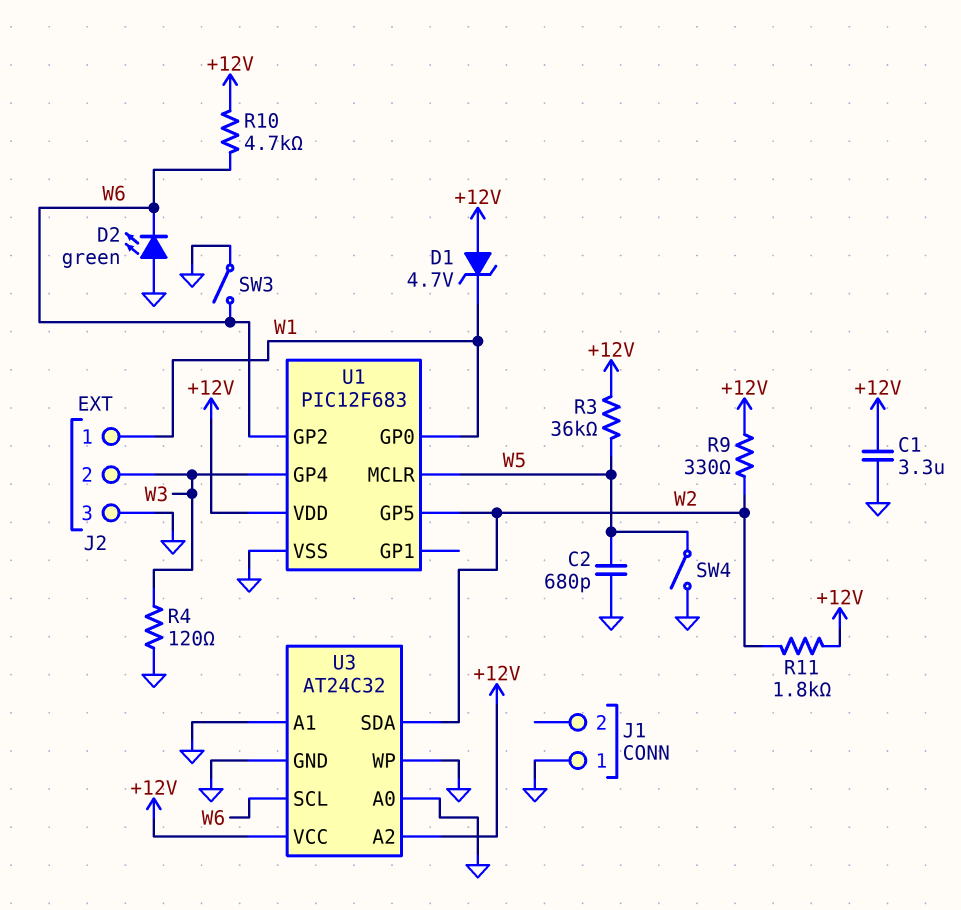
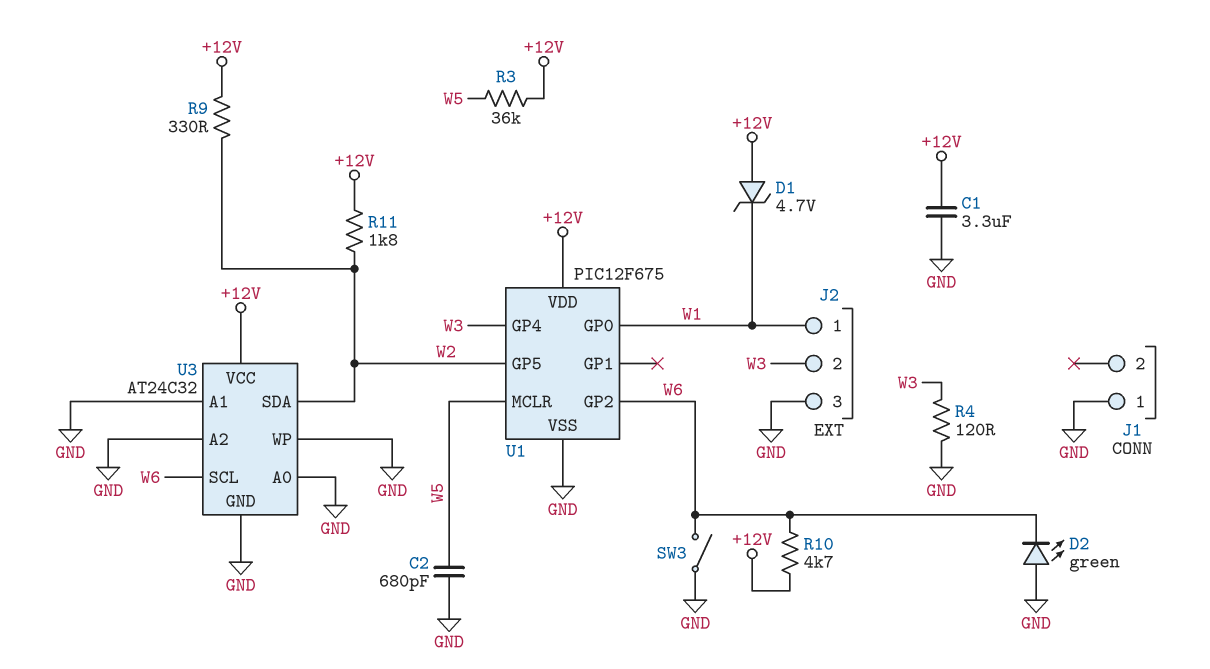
SW4: switch (GND, W5) -> none
U1: PIC12F683 -> PIC12F675
U3 pin A2: +12V -> GND

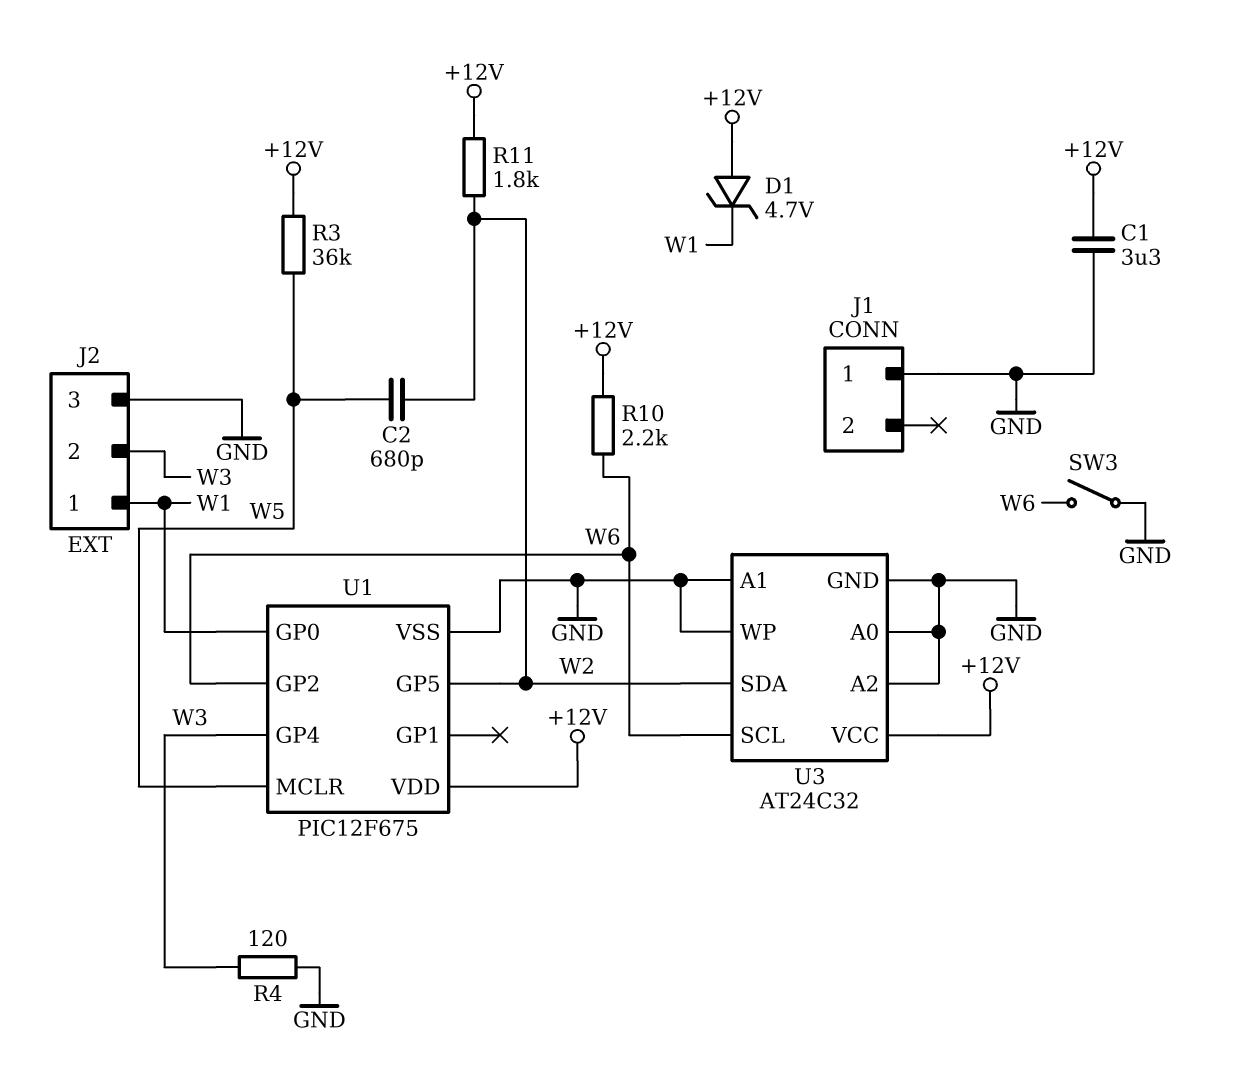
C2: 680pF (GND, W5) -> 680pF (W2, W5)
D2: LED green (A GND, K W6) -> none
R9: 330 (+12V, W2) -> none
R10: 4.7k (+12V, W6) -> 2.2k (+12V, W6)

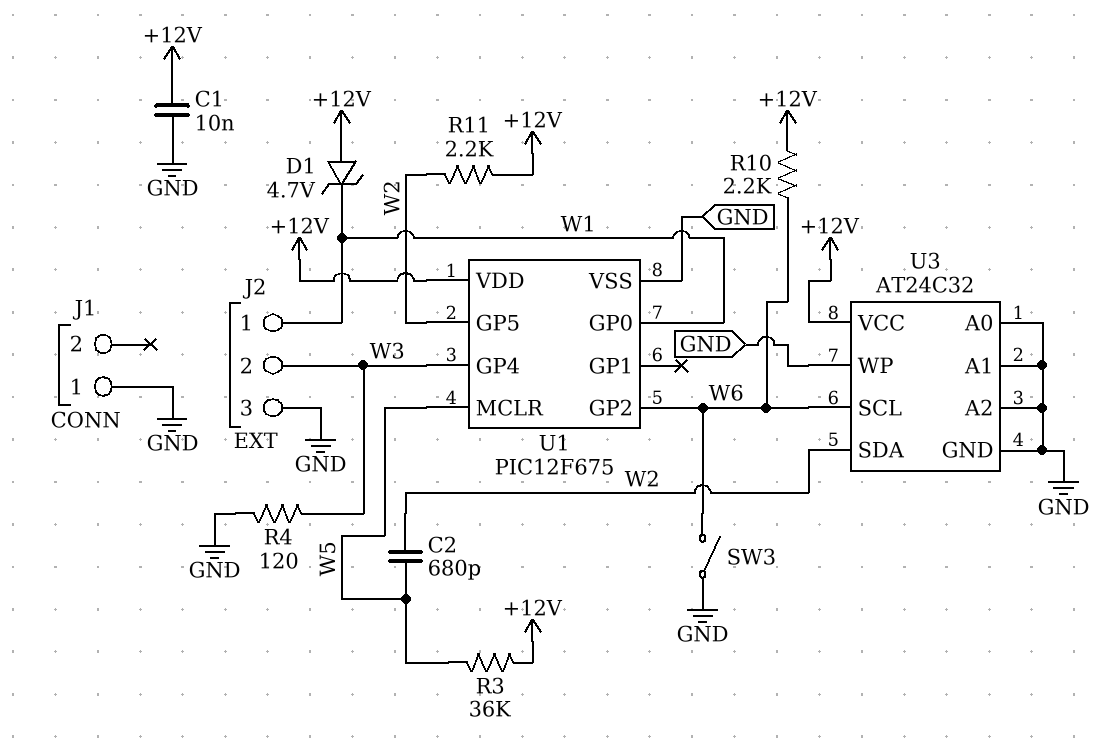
C1: 3.3uF (+12V, GND) -> 10nF (+12V, GND)
R11: 1.8k (+12V, W2) -> 2.2k (+12V, W2)

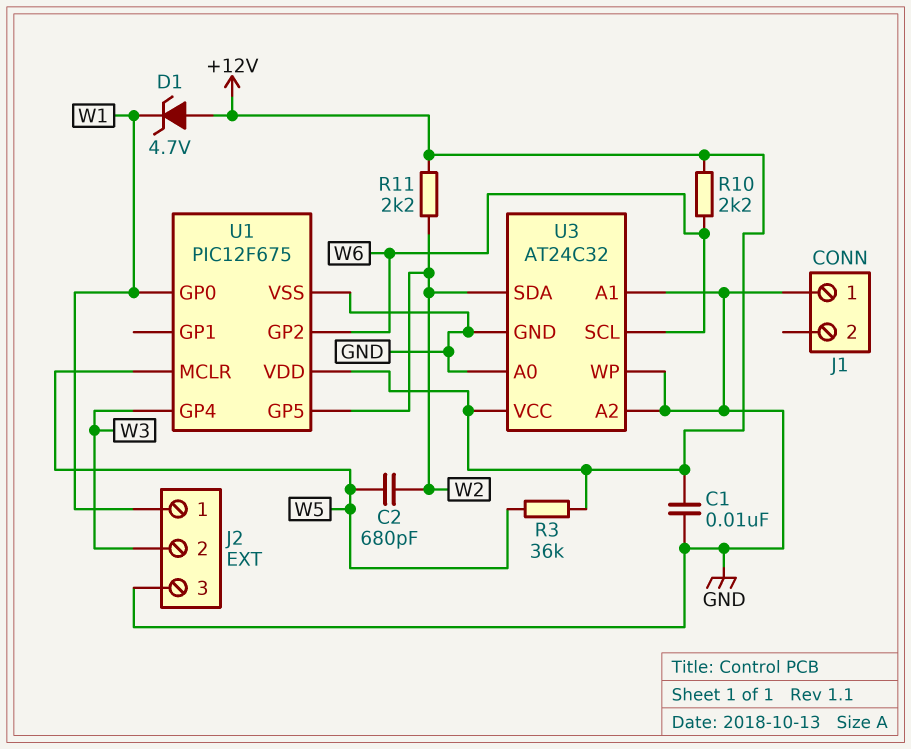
R4: 120 (GND, W3) -> none
SW3: switch (GND, W6) -> none

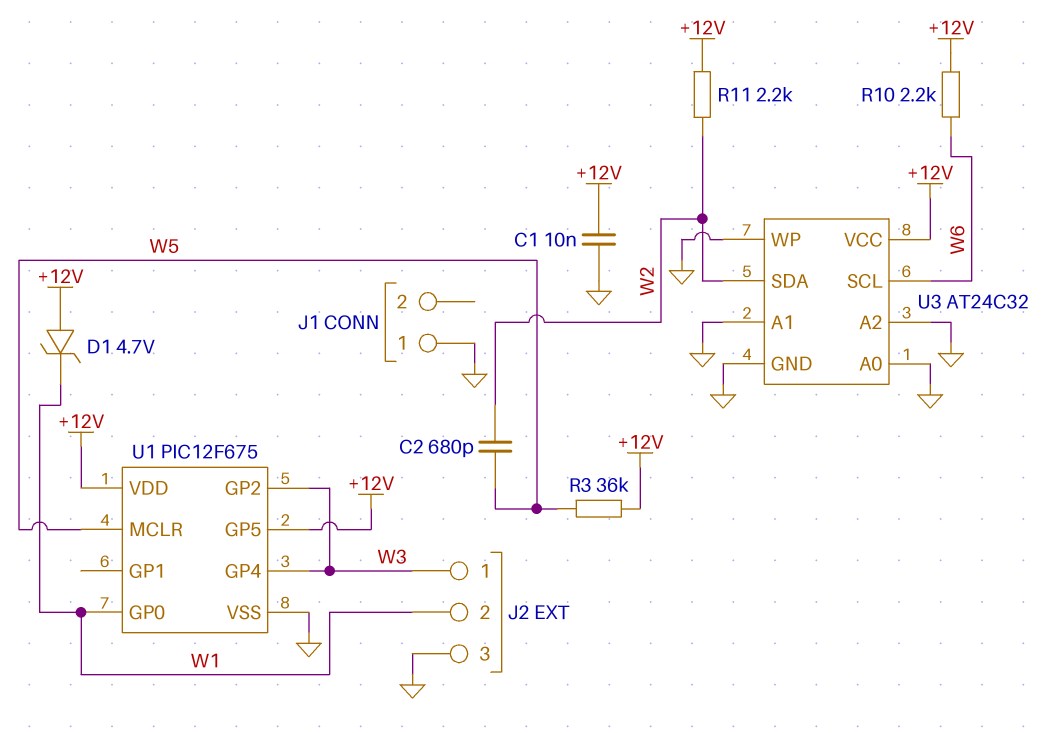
J2 pin 1: W1 -> W3
J2 pin 2: W3 -> W1
U1 pin GP2: W6 -> W3
U1 pin GP5: W2 -> +12V

